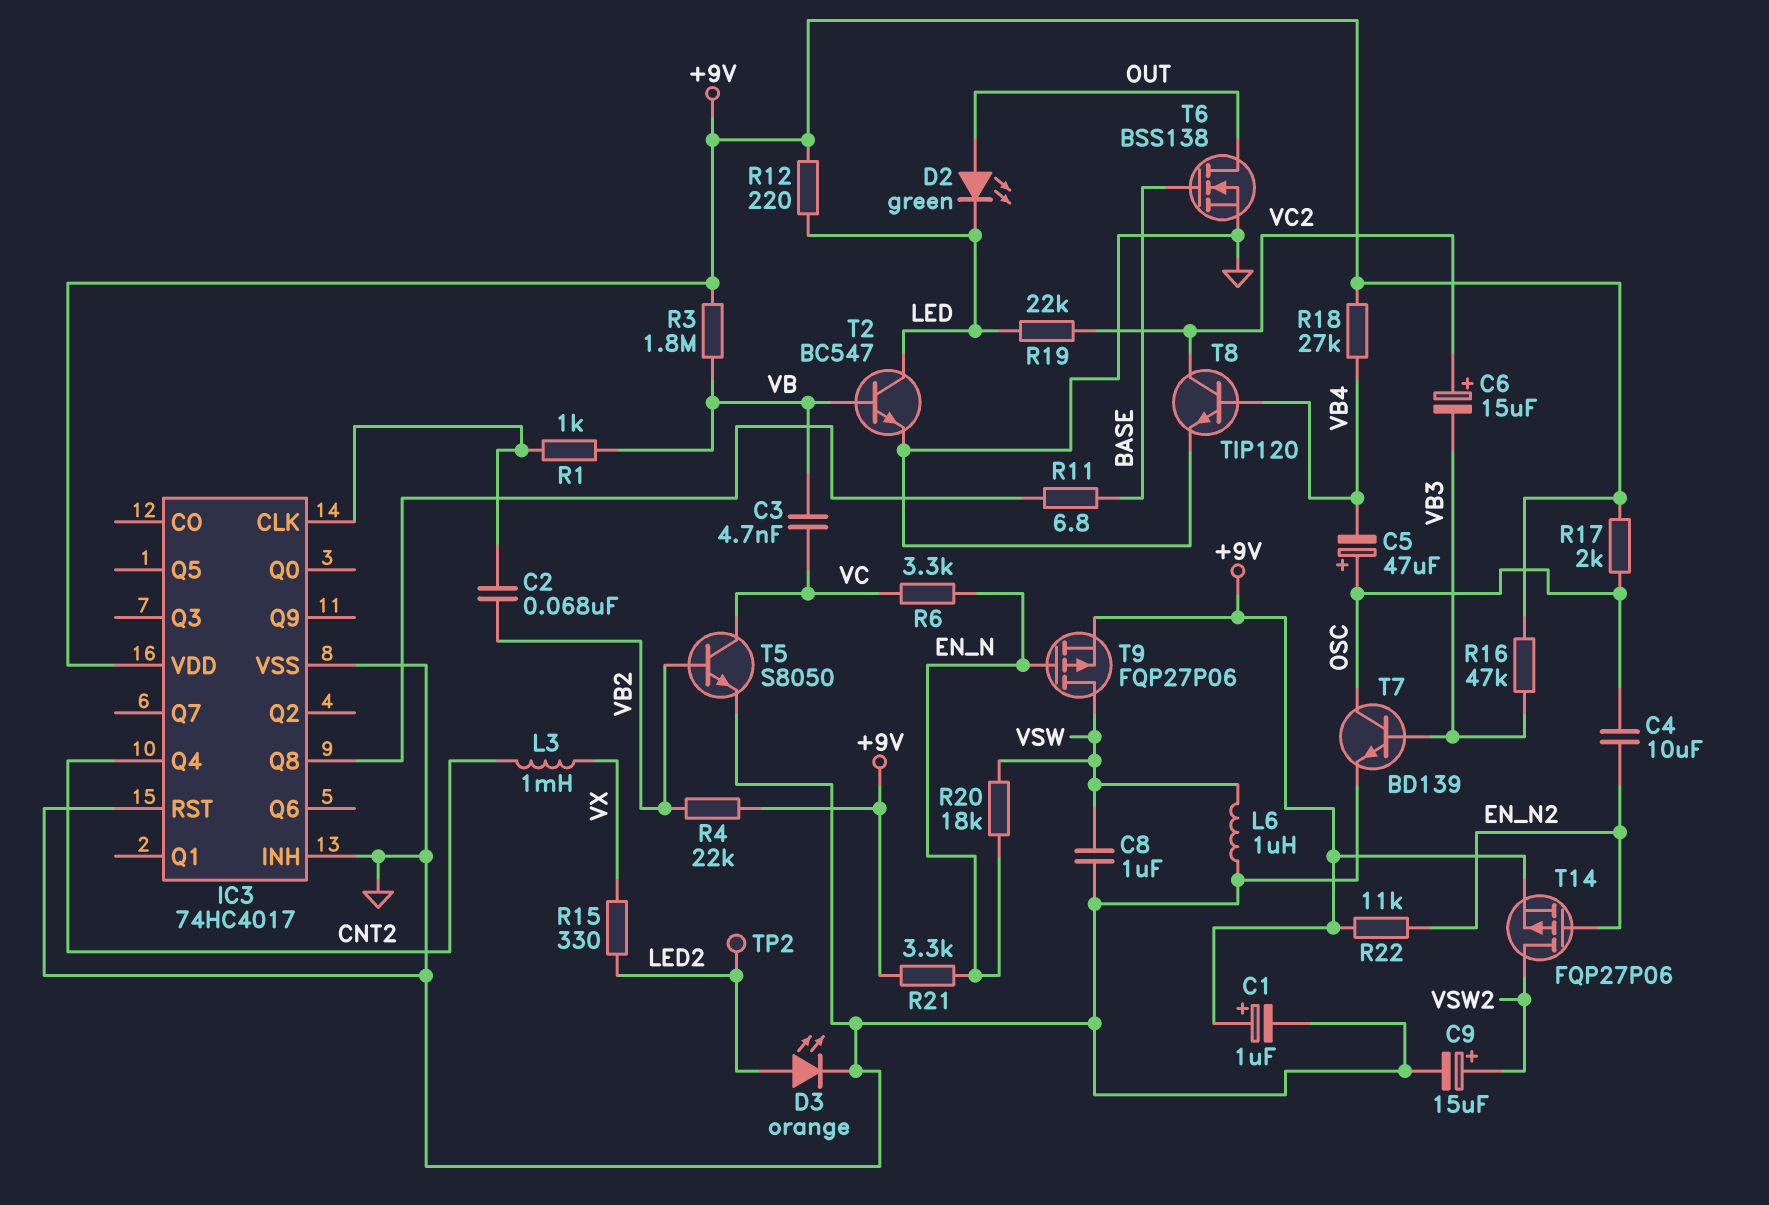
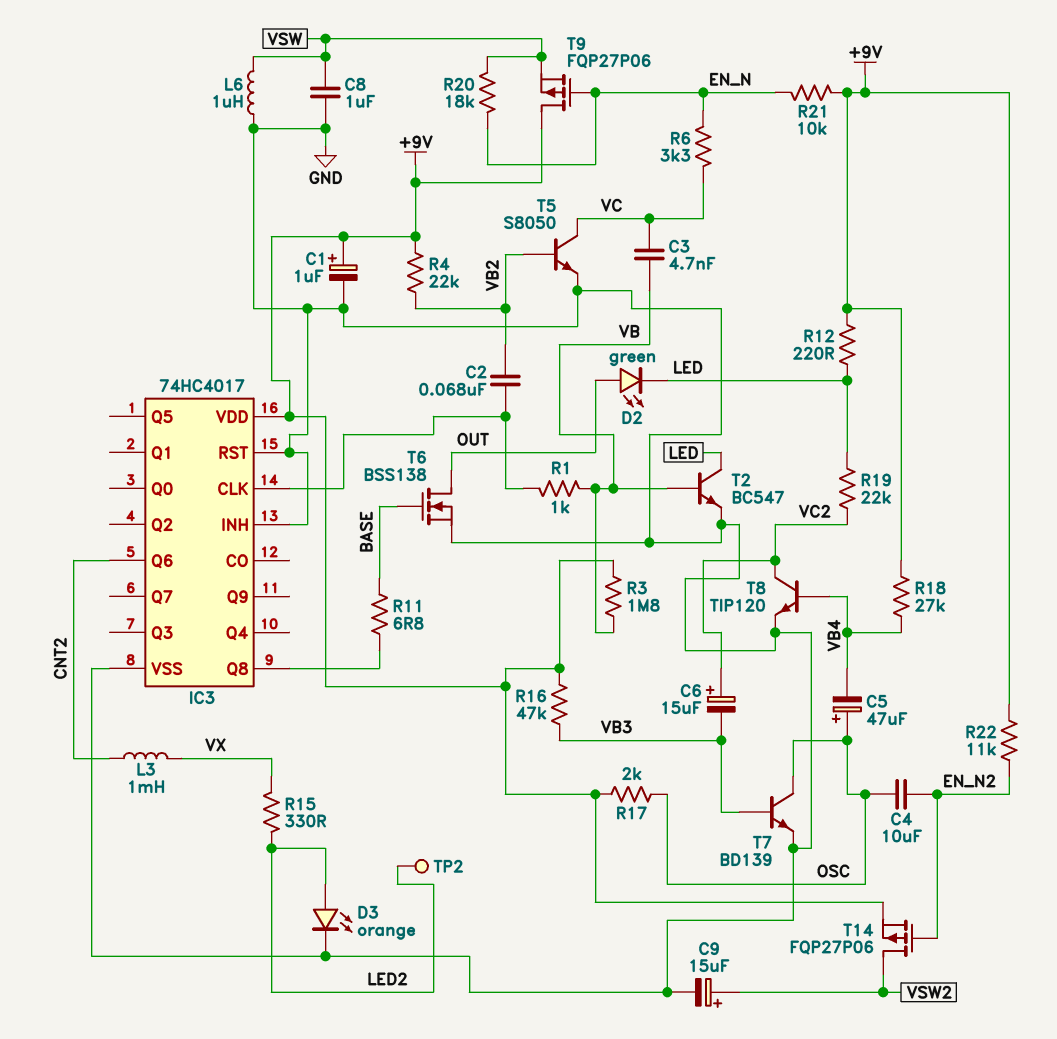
IC3 pin Q4: CNT2 -> none
IC3 pin Q6: none -> CNT2
R21: 3.3k (+9V, EN_N) -> 10k (+9V, EN_N)
T9: PMOS FQP27P06 (G EN_N, D VSW, S +9V) -> PMOS FQP27P06 (G EN_N, D +9V, S VSW)

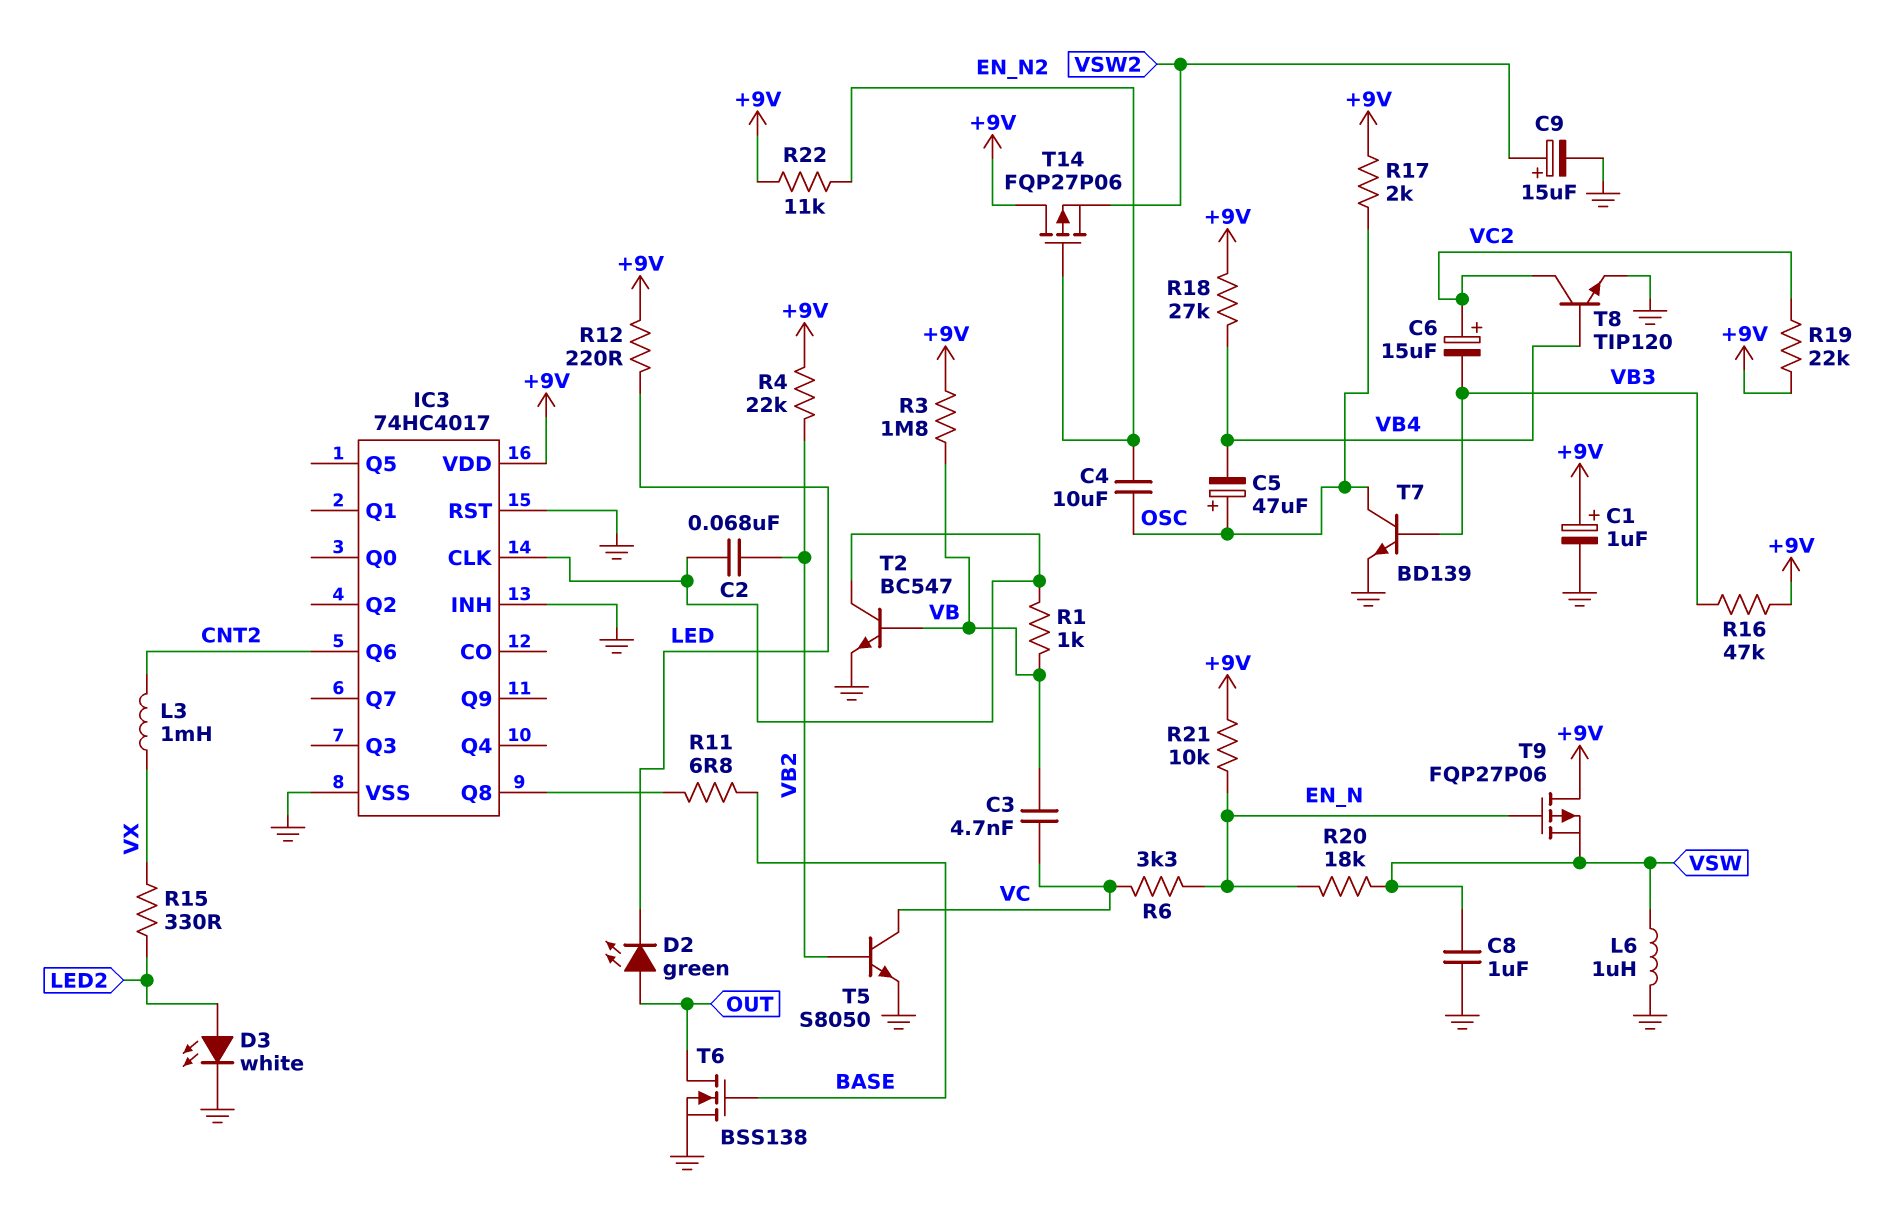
D3: LED orange (A LED2, K GND) -> LED white (A LED2, K GND)
R19: 22k (LED, VC2) -> 22k (+9V, VC2)
T2: NPN BC547 (B VB, C LED, E GND) -> NPN BC547 (B VB, C IC3/CLK, E GND)
T14: PMOS FQP27P06 (G EN_N2, D VSW2, S +9V) -> PMOS FQP27P06 (G EN_N2, D +9V, S VSW2)
TP2: test point (LED2) -> none

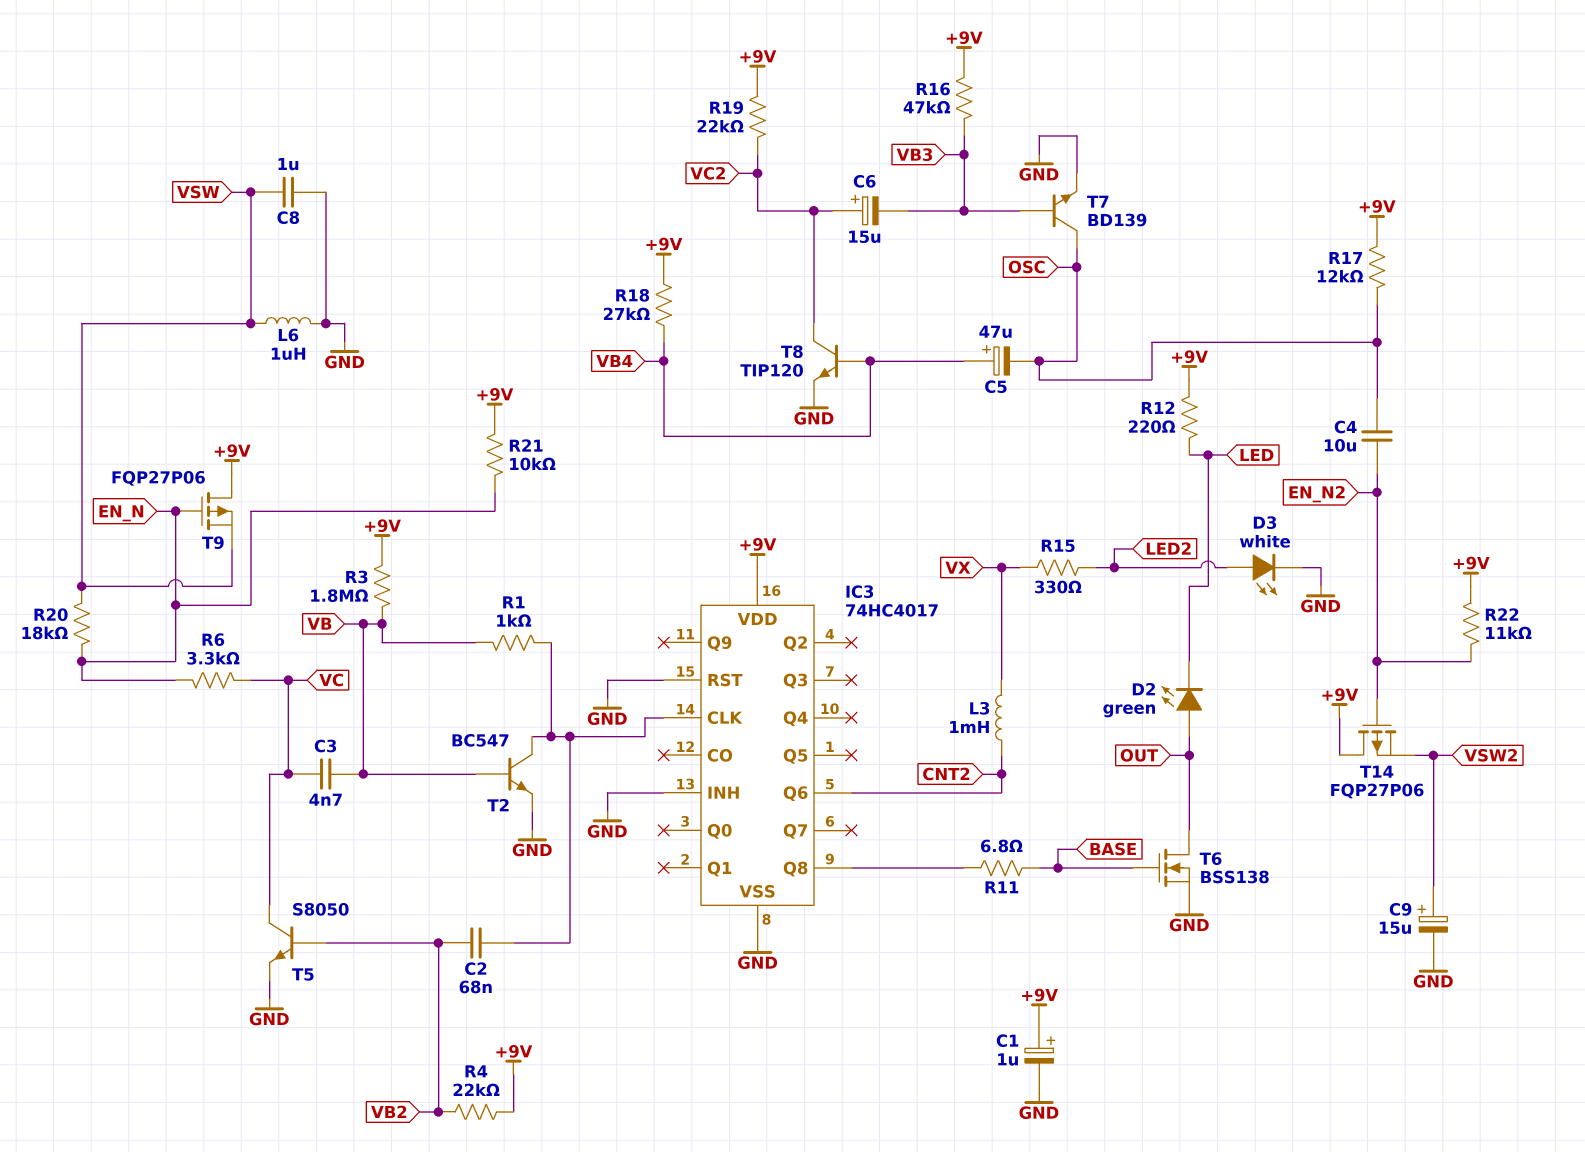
C5: 47uF (plus OSC, minus VB4) -> 47uF (plus VB4, minus OSC)
R17: 2k (+9V, OSC) -> 12k (+9V, OSC)

